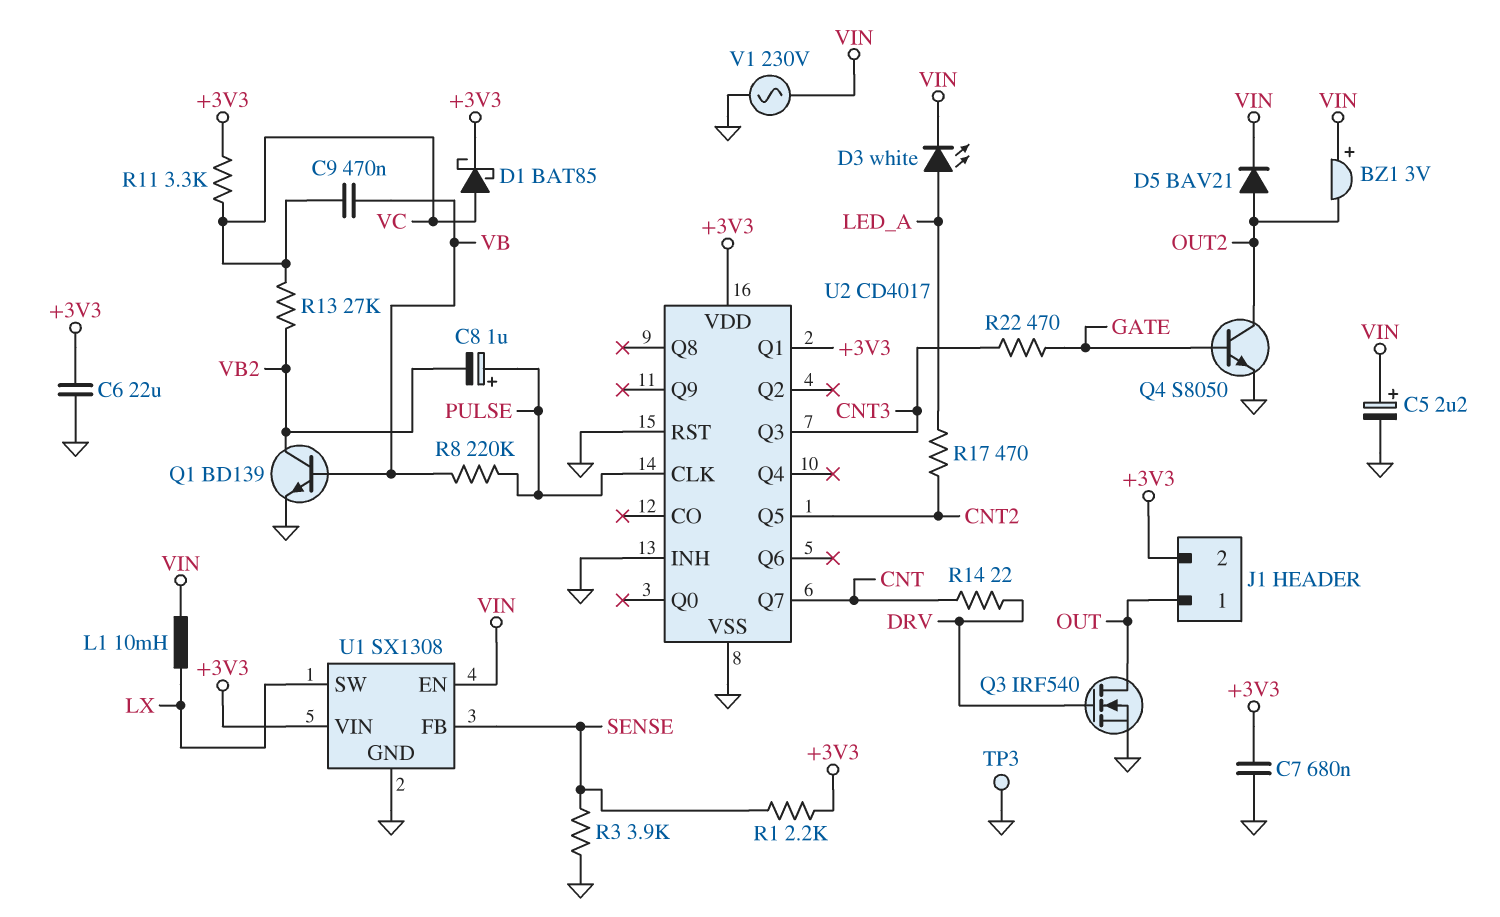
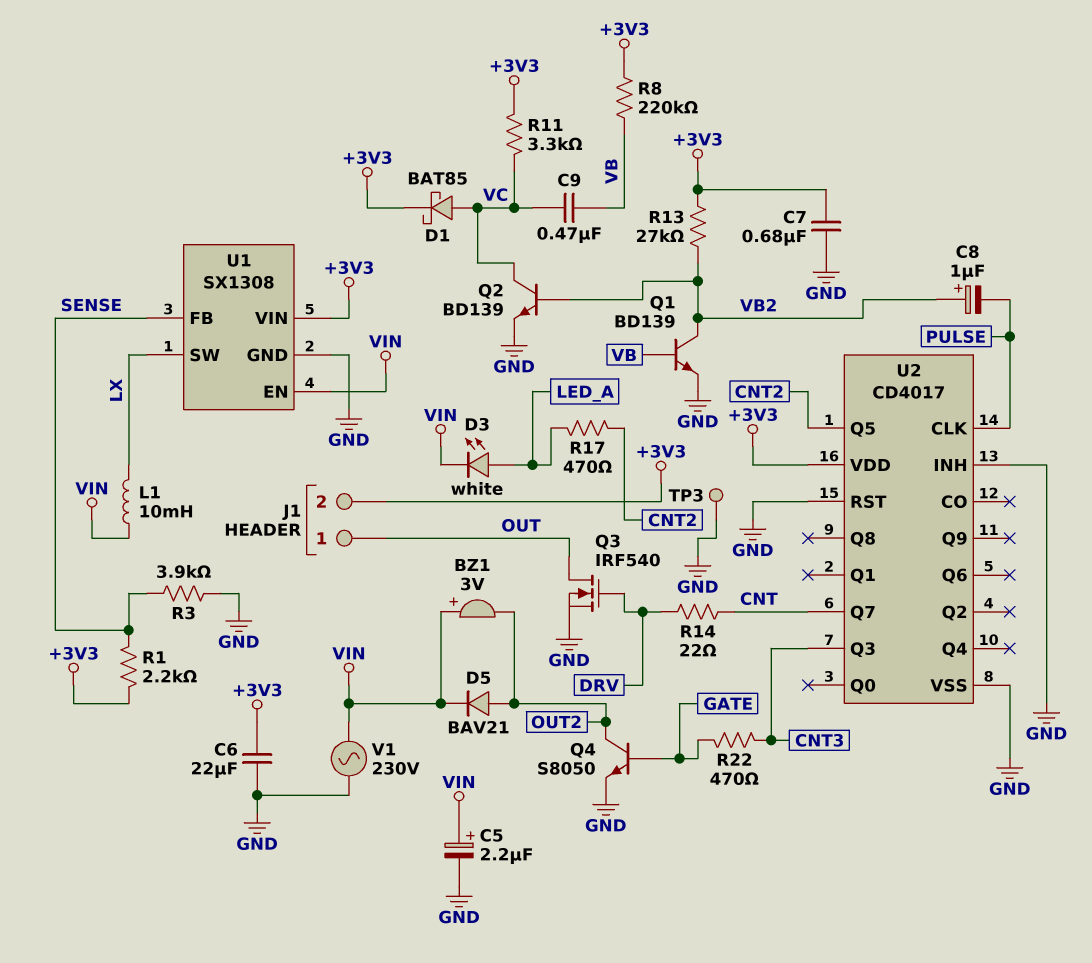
C8: 1uF (plus PULSE, minus VB2) -> 1uF (plus VB2, minus PULSE)
Q2: none -> NPN BD139 (B VB2, C VC, E GND)
R8: 220k (PULSE, VB) -> 220k (+3V3, VB)
R13: 27k (VB2, VC) -> 27k (+3V3, VB2)
U2 pin Q1: +3V3 -> none

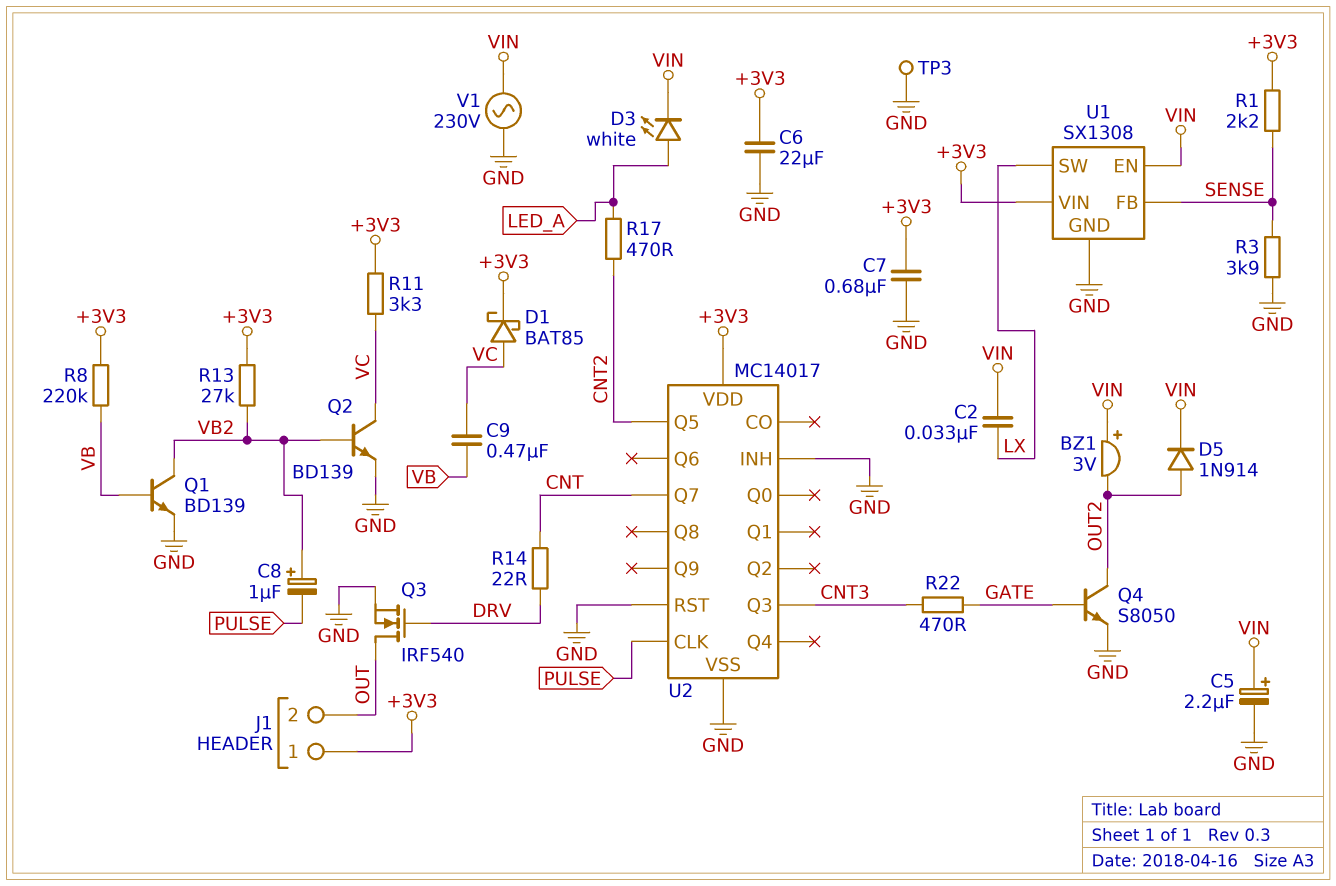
C2: none -> 33nF (LX, VIN)
D5: diode BAV21 (A OUT2, K VIN) -> diode 1N914 (A OUT2, K VIN)
J1 pin 1: OUT -> +3V3
J1 pin 2: +3V3 -> OUT
L1: 10mH (LX, VIN) -> none
U2: CD4017 -> MC14017

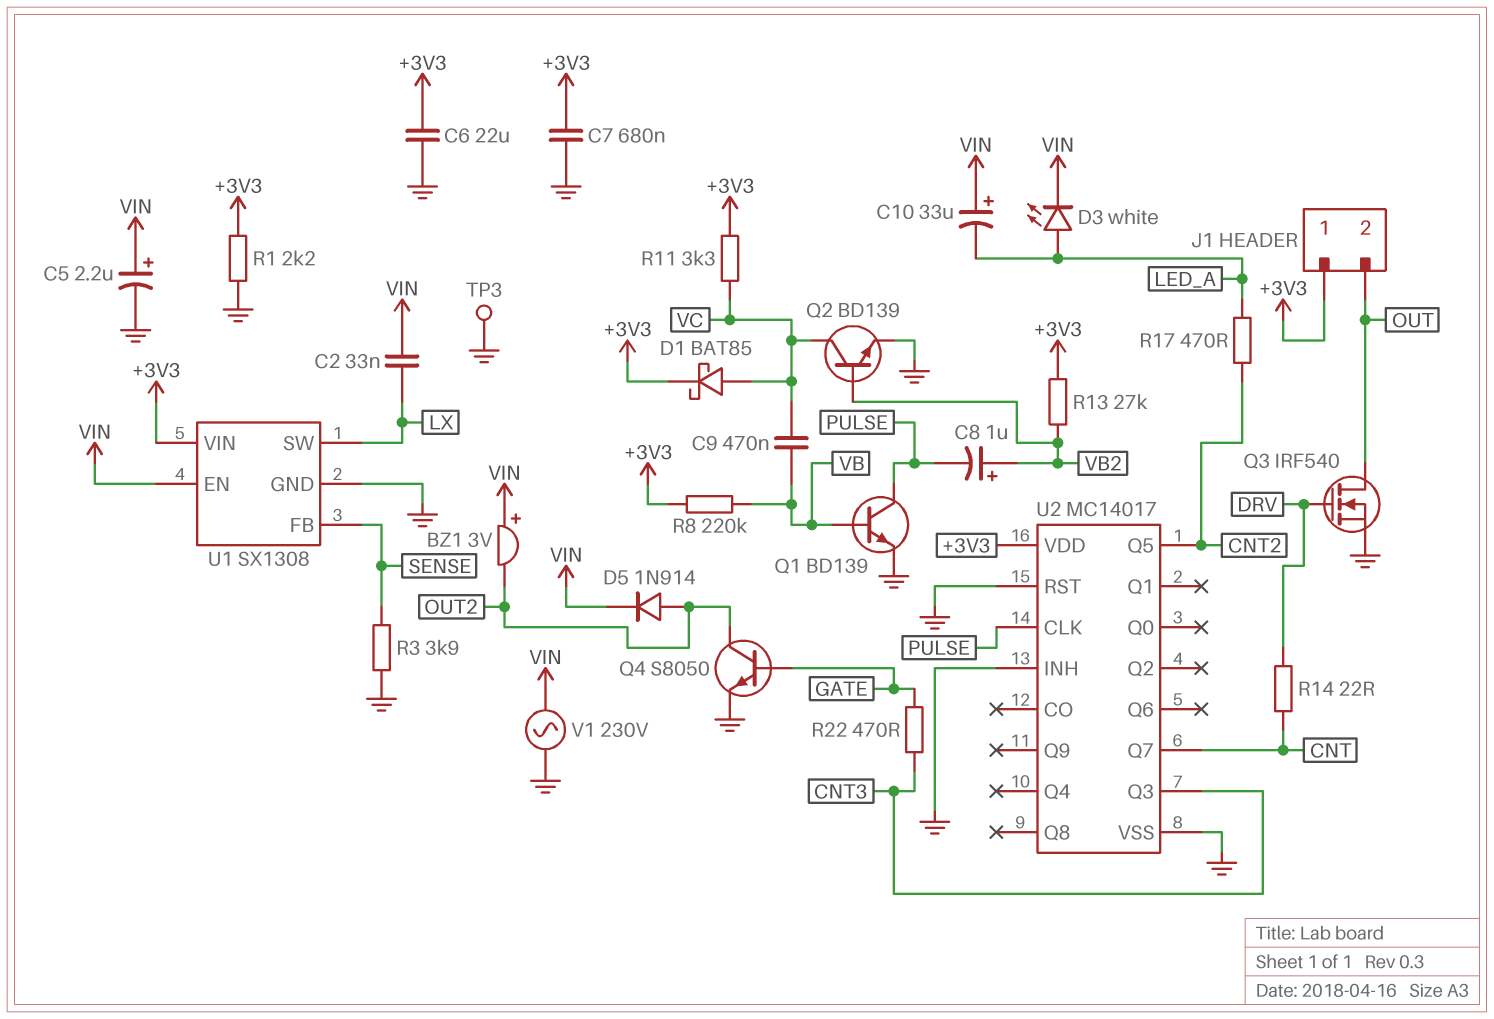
C10: none -> 33uF (plus VIN, minus LED_A)
Q1: NPN BD139 (B VB, C VB2, E GND) -> NPN BD139 (B VB, C PULSE, E GND)
R1: 2.2k (+3V3, SENSE) -> 2.2k (+3V3, GND)

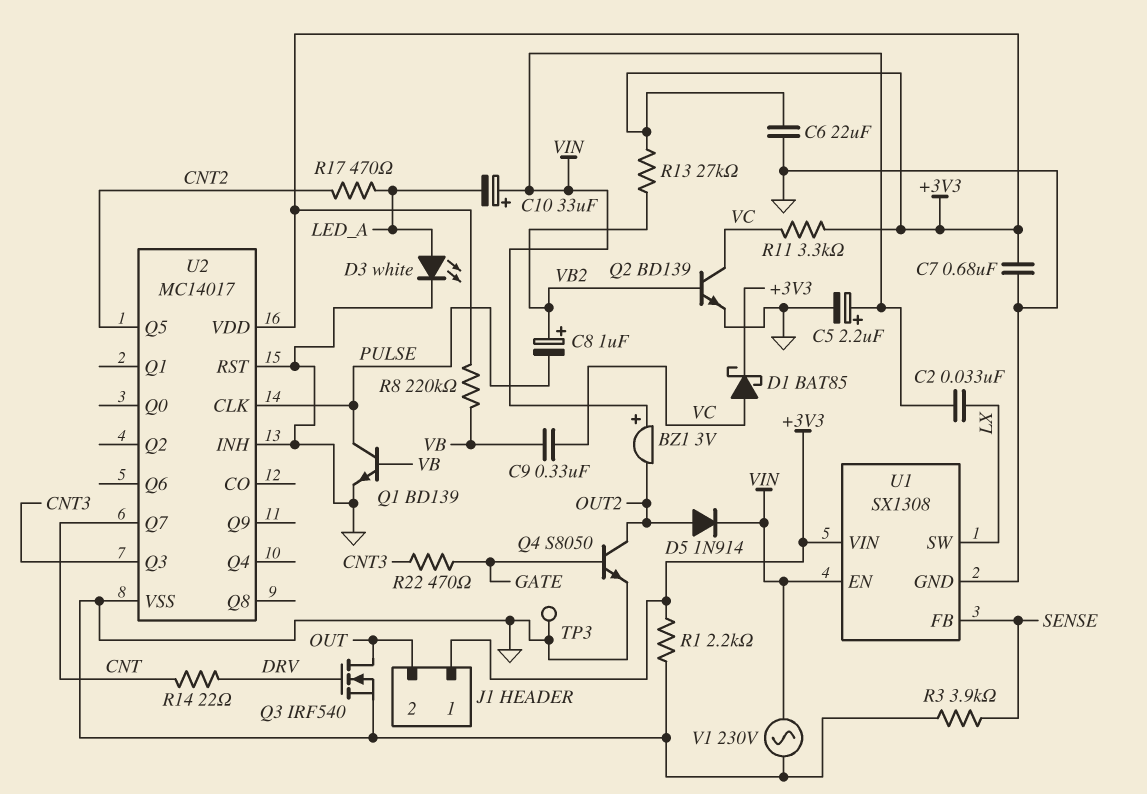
C9: 470nF (VB, VC) -> 330nF (VB, VC)
D3: LED white (A LED_A, K VIN) -> LED white (A LED_A, K GND)

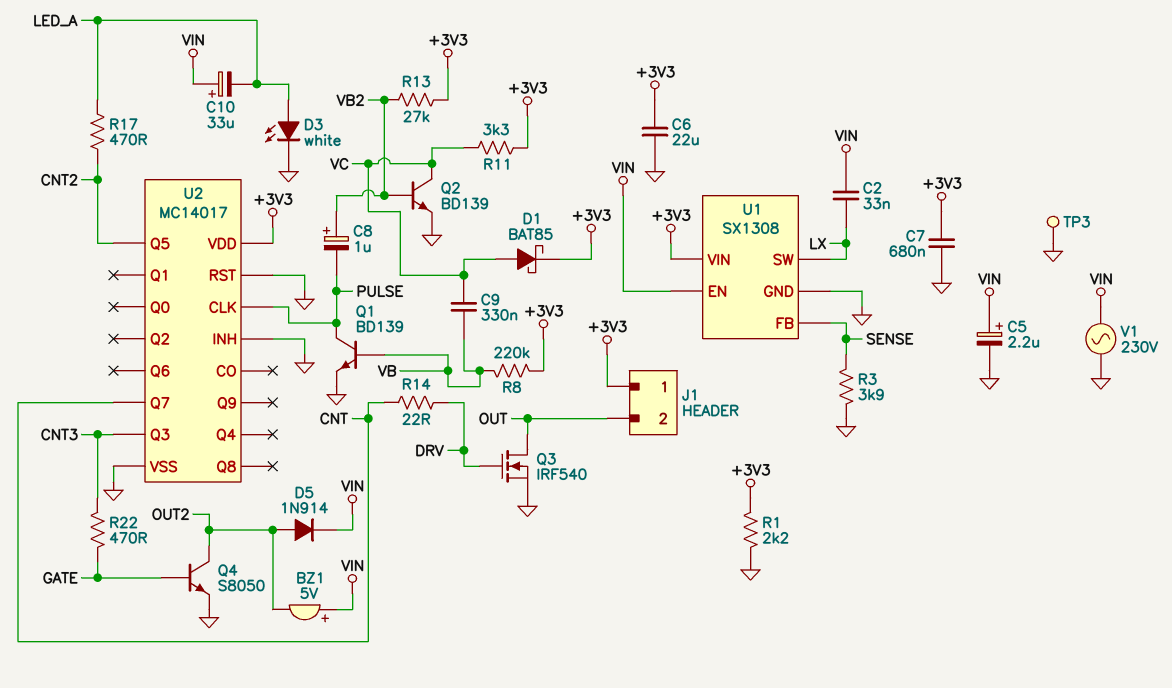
BZ1: buzzer 3V (plus VIN, minus OUT2) -> buzzer 5V (plus VIN, minus OUT2)

